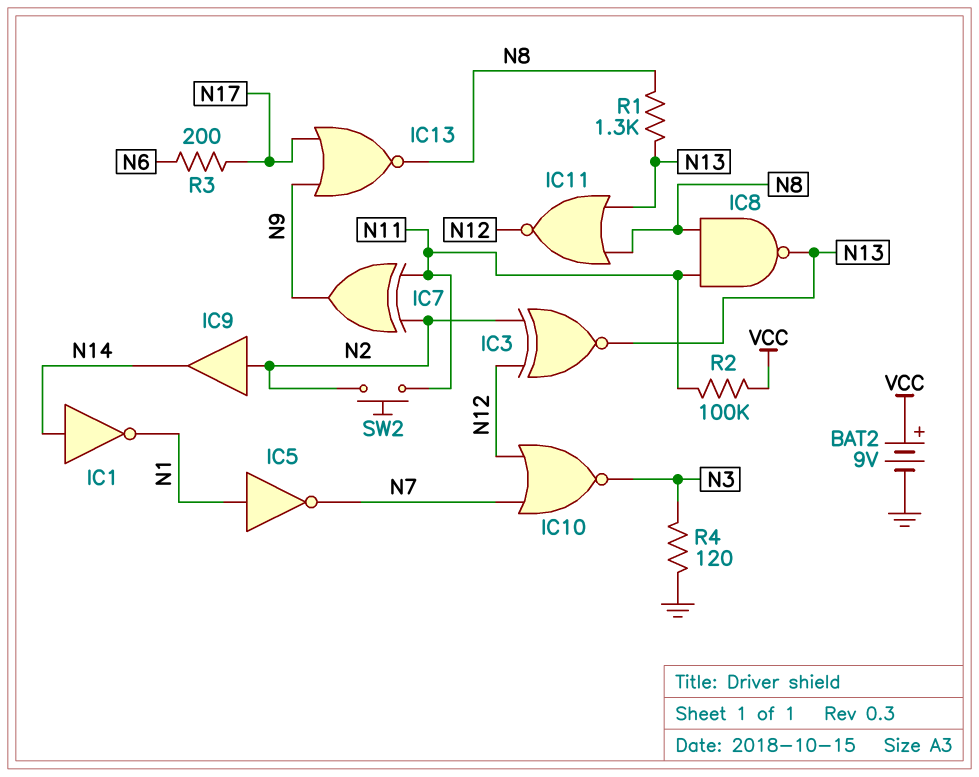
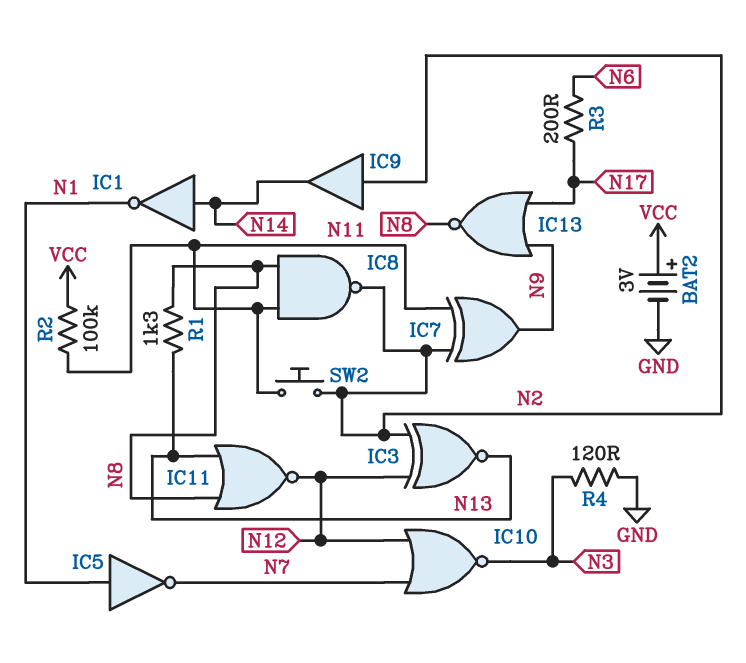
BAT2: 9V (plus VCC, minus GND) -> 3V (plus VCC, minus GND)
IC8: NAND (in N8, in N11, out N13) -> NAND (in N8, in N11, out N2)

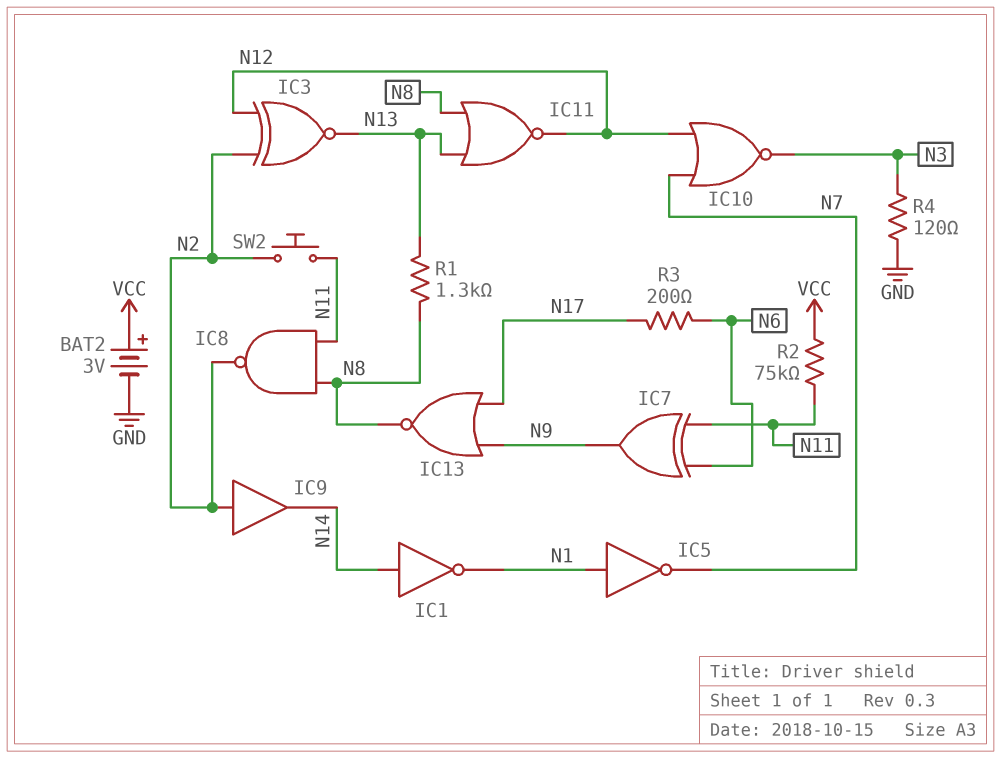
IC7: XOR (in N2, in N11, out N9) -> XOR (in N6, in N11, out N9)
R2: 100k (N11, VCC) -> 75k (N11, VCC)

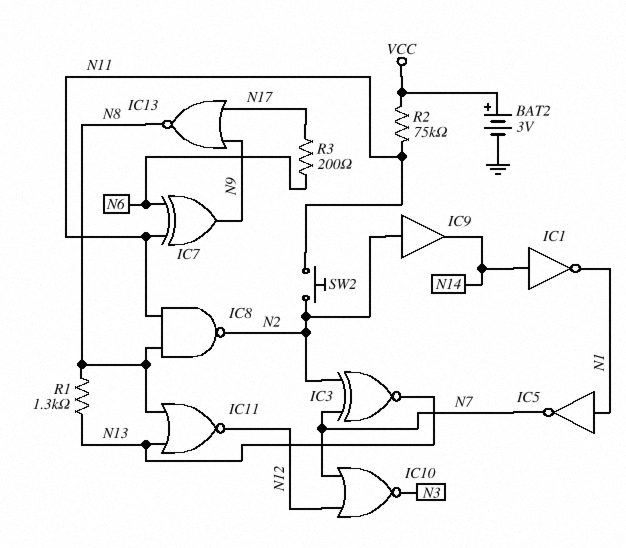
IC3: XNOR (in N2, in N12, out N13) -> XNOR (in N2, in N7, out N13)
R4: 120 (GND, N3) -> none

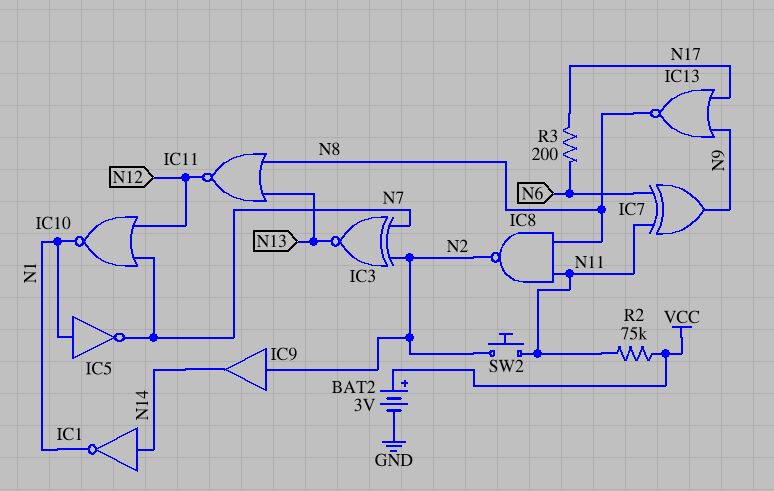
IC10: NOR (in N7, in N12, out N3) -> NOR (in N7, in N12, out N1)
R1: 1.3k (N8, N13) -> none

